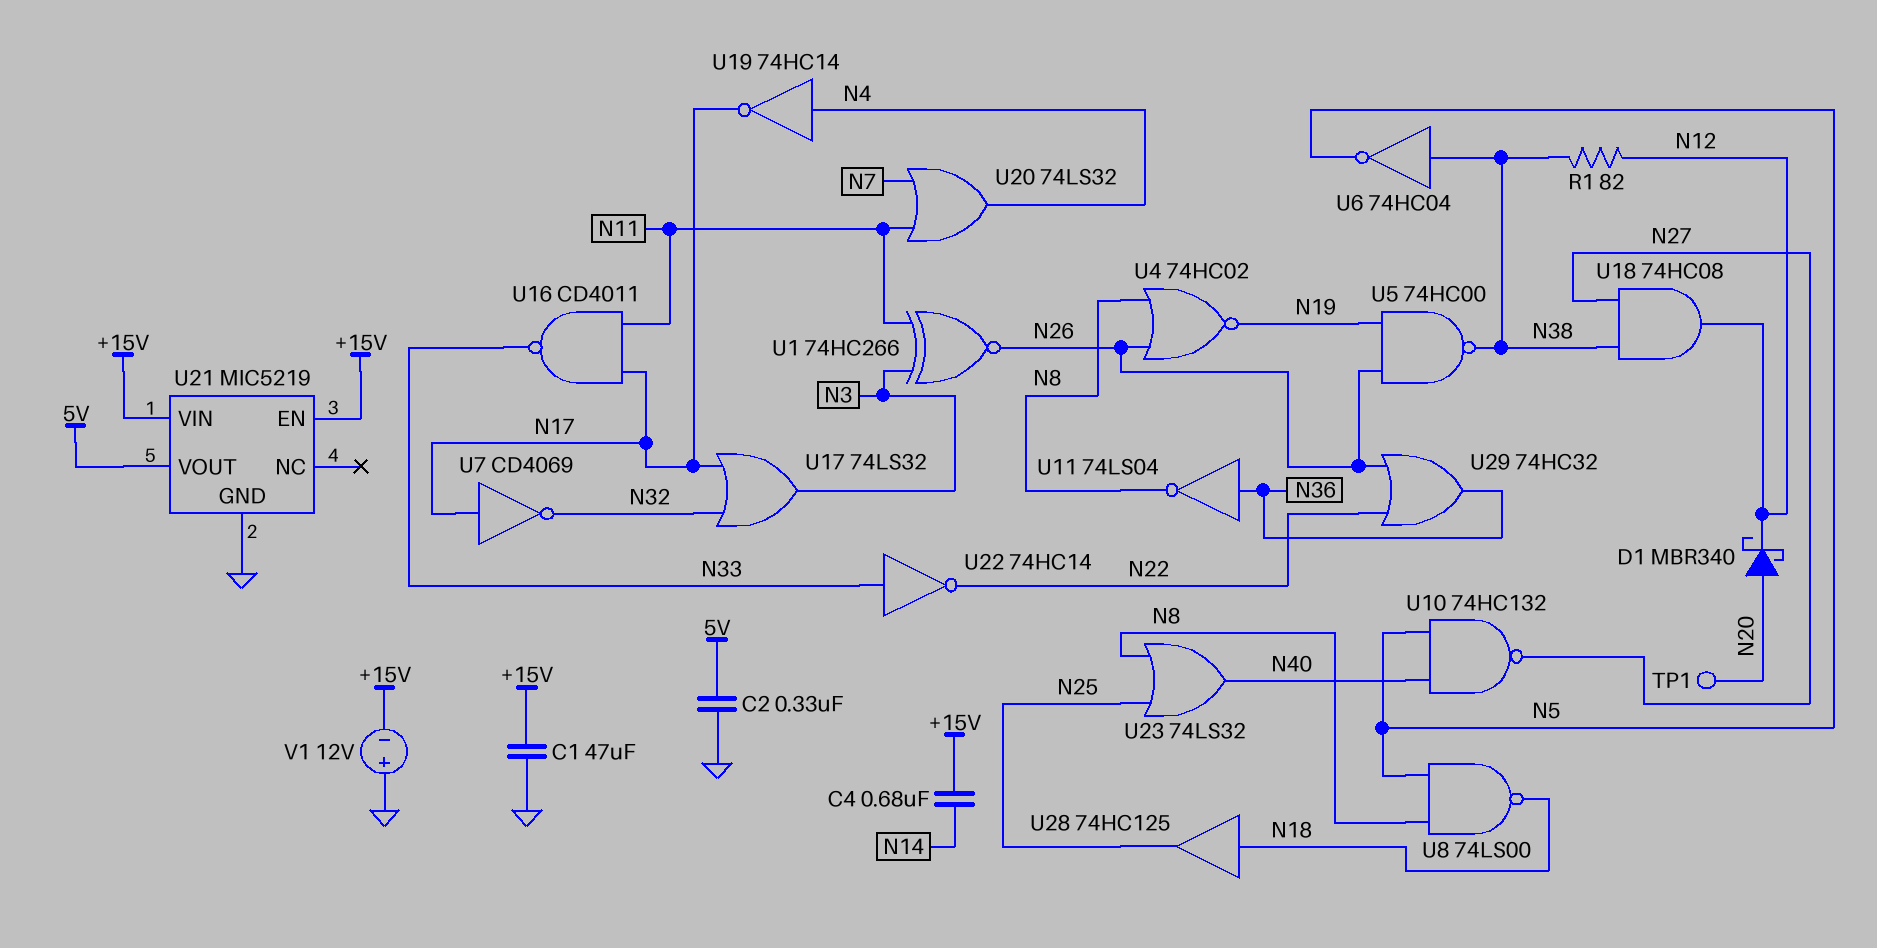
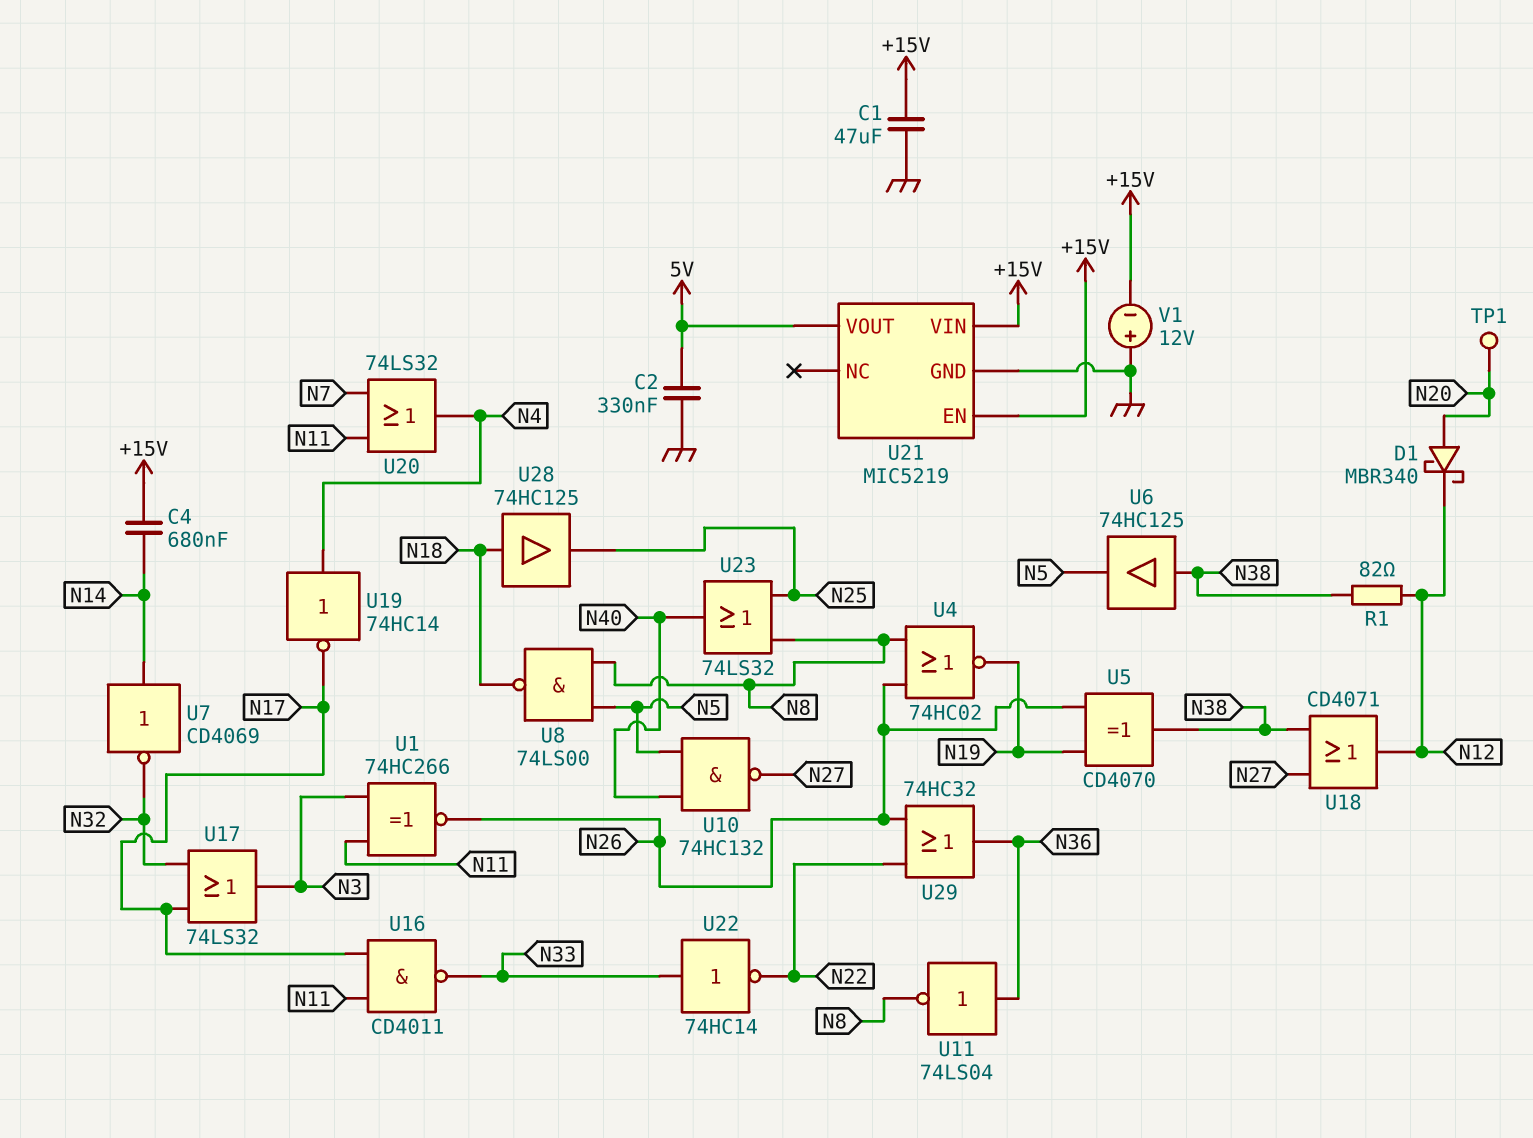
U5: NAND 74HC00 (in N19, in N26, out N38) -> XOR CD4070 (in N19, in N26, out N38)
U6: NOT 74HC04 (in N38, out N5) -> buffer 74HC125 (in N38, out N5)
U7: NOT CD4069 (in N17, out N32) -> NOT CD4069 (in N14, out N32)
U18: AND 74HC08 (in N27, in N38, out N12) -> OR CD4071 (in N27, in N38, out N12)

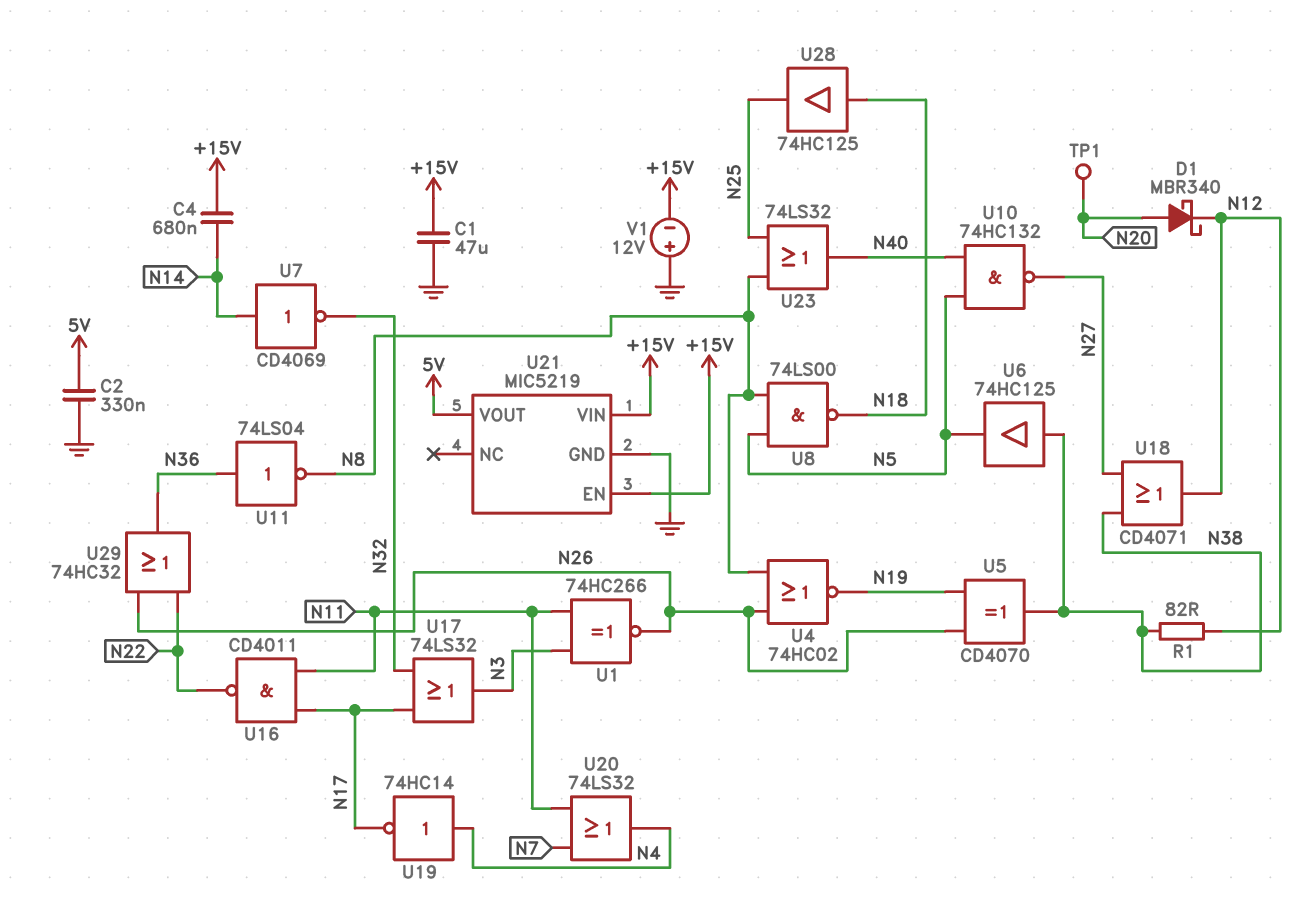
U16: NAND CD4011 (in N11, in N17, out N33) -> NAND CD4011 (in N11, in N17, out N22)
U22: NOT 74HC14 (in N33, out N22) -> none

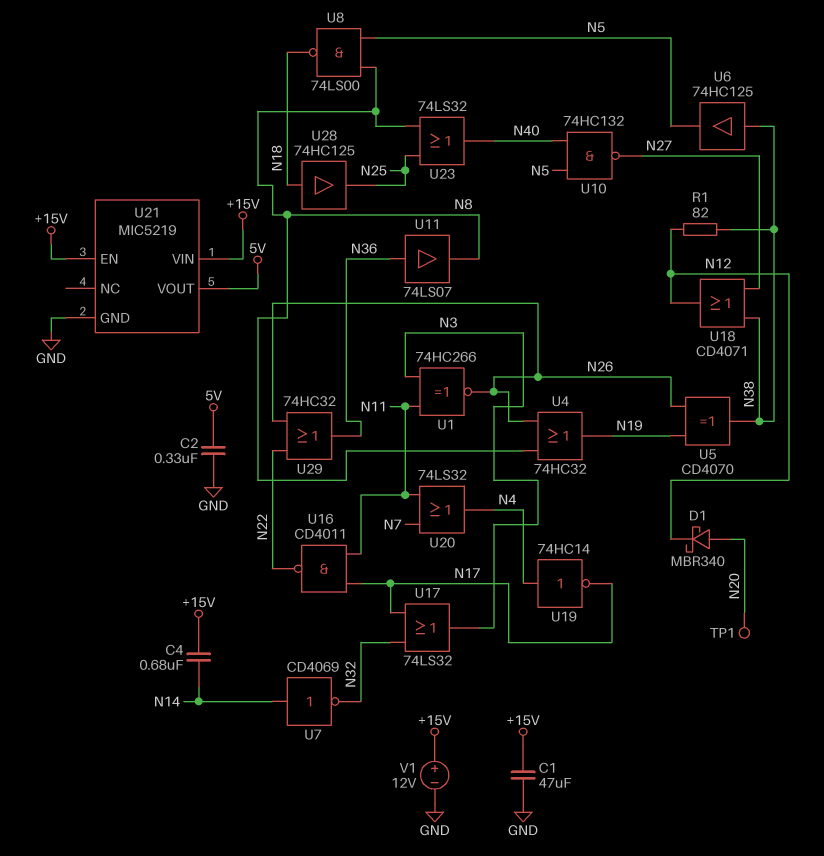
U4: NOR 74HC02 (in N8, in N26, out N19) -> OR 74HC32 (in N8, in N26, out N19)
U11: NOT 74LS04 (in N36, out N8) -> buffer 74LS07 (in N36, out N8)
V1: 12V (plus GND, minus +15V) -> 12V (plus +15V, minus GND)

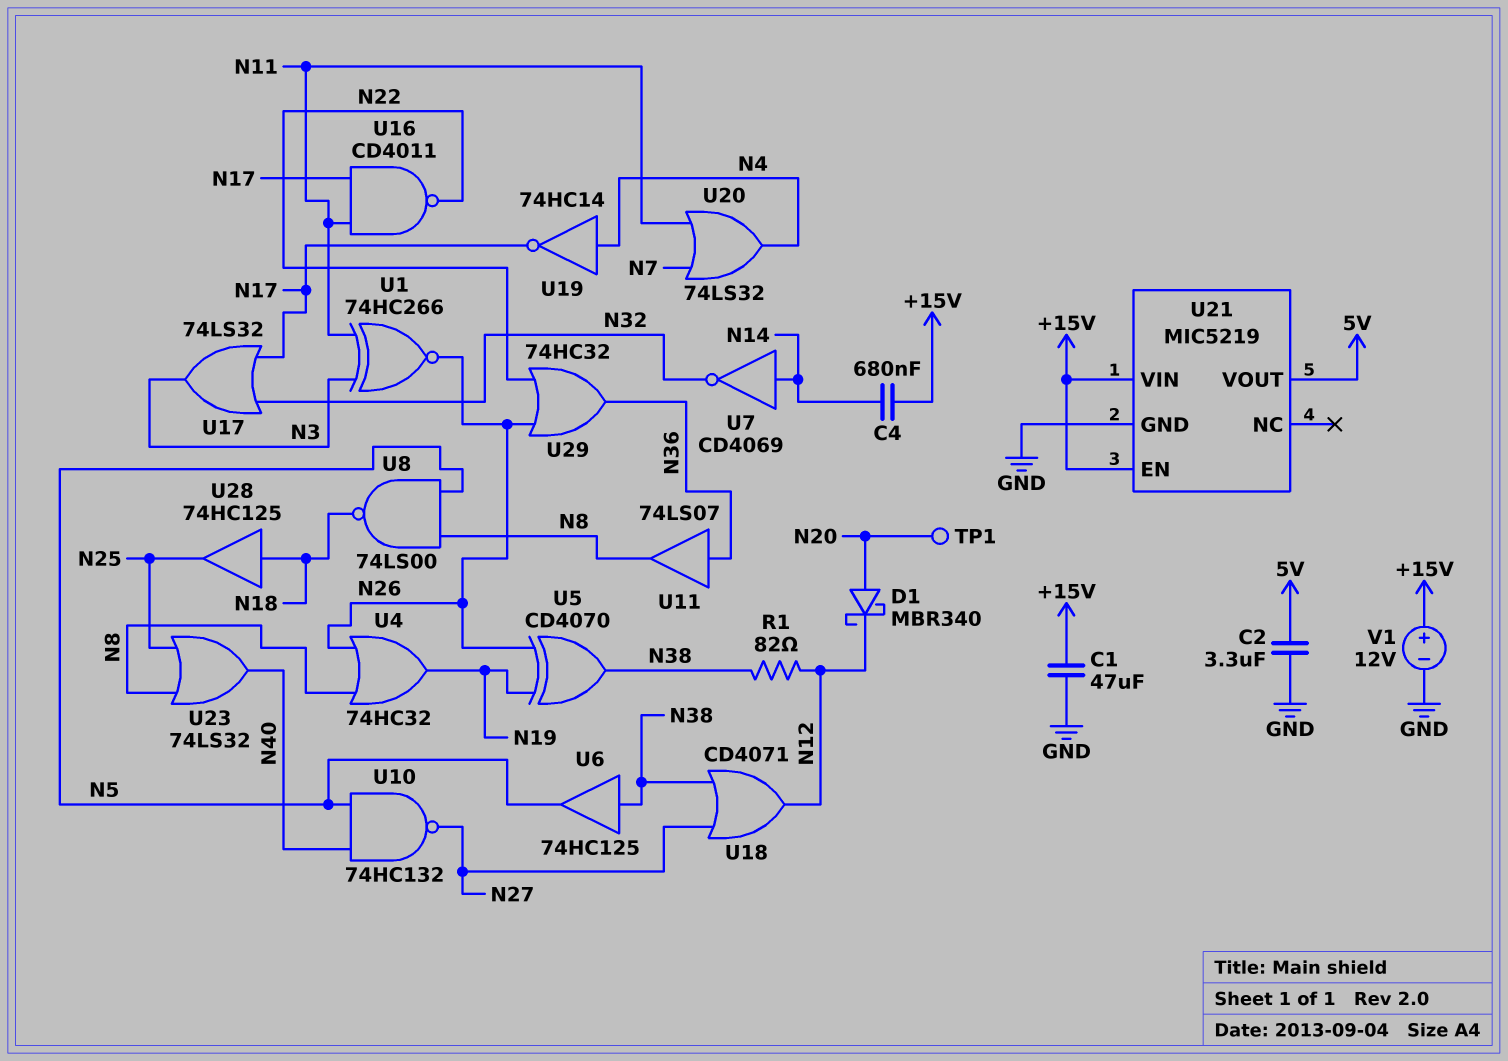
C2: 330nF (5V, GND) -> 3.3uF (5V, GND)

